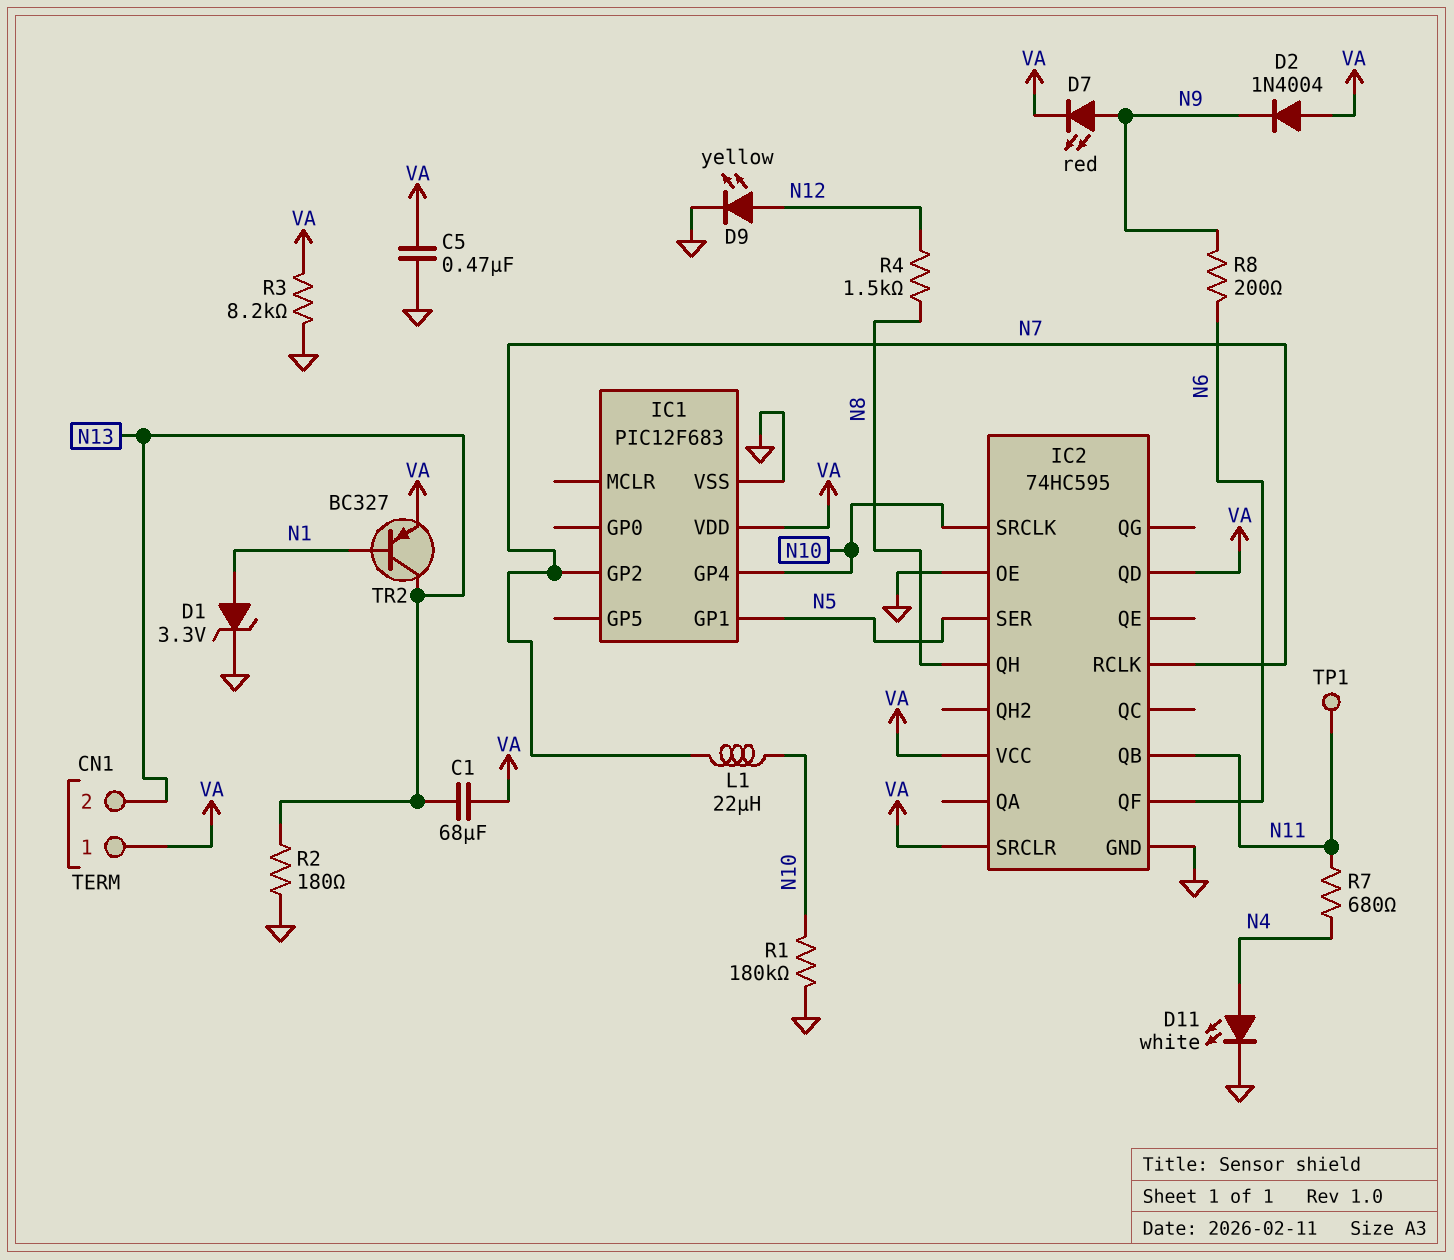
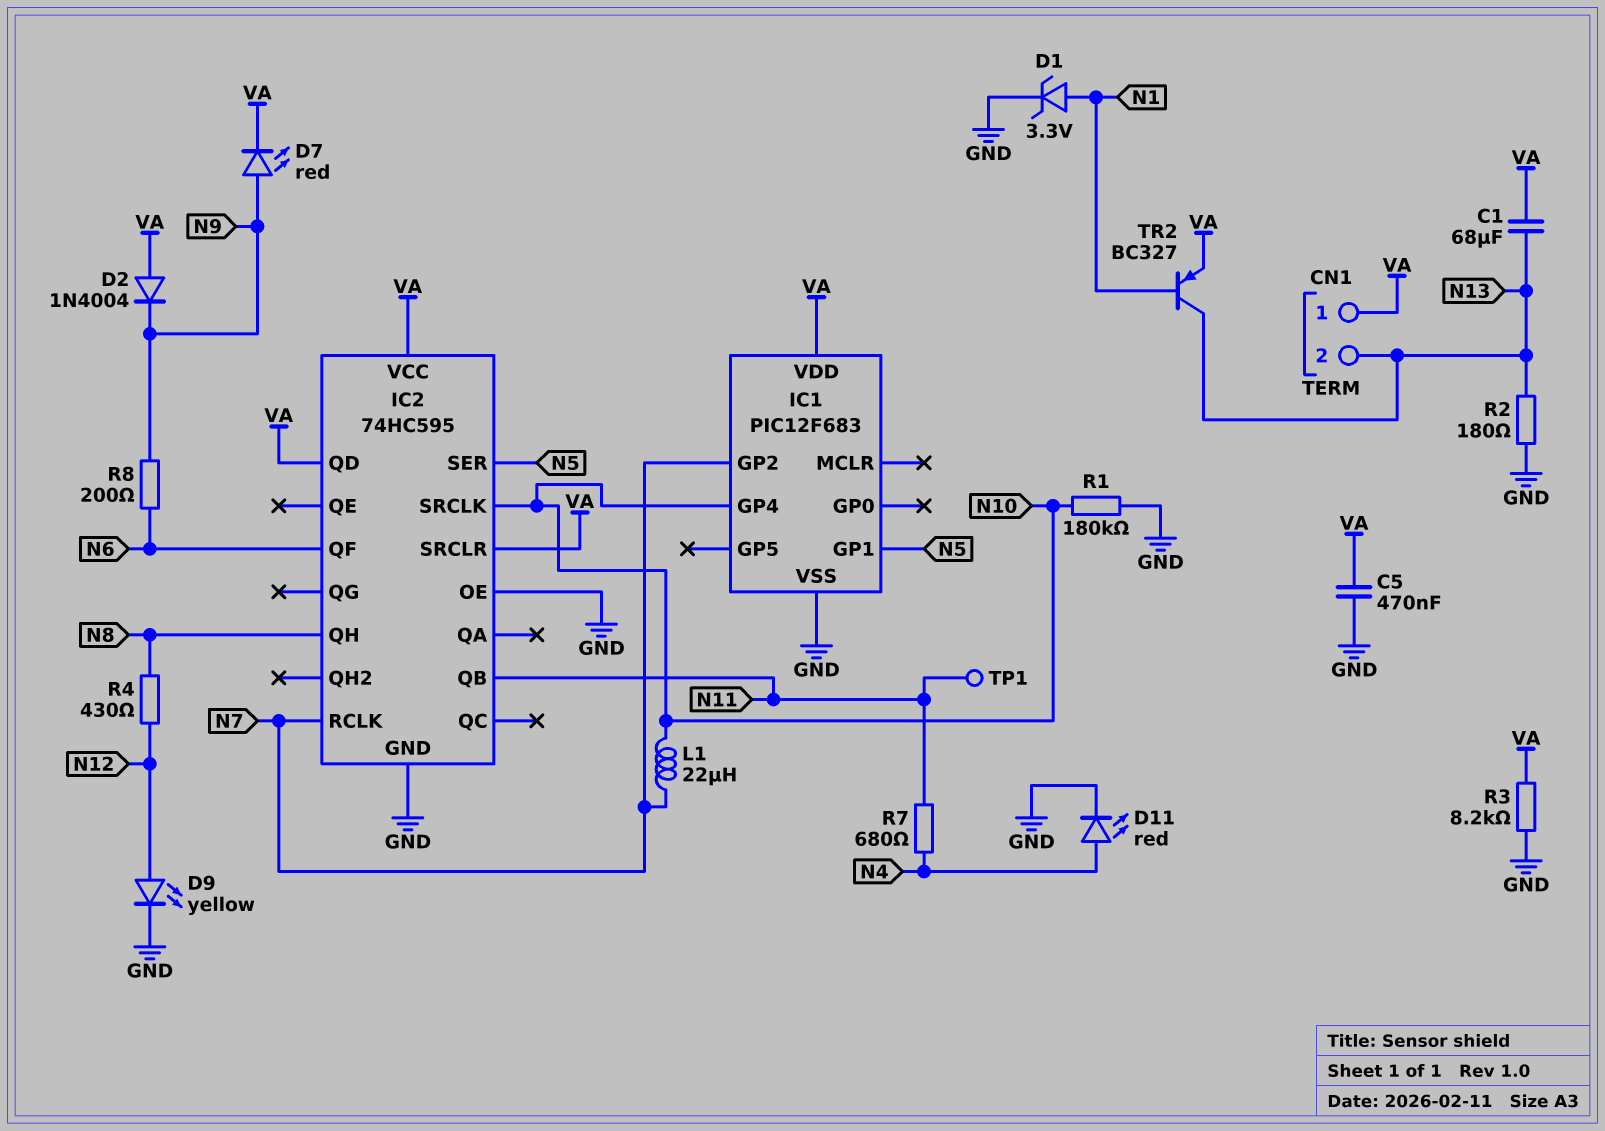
D11: LED white (A N4, K GND) -> LED red (A N4, K GND)
R4: 1.5k (N8, N12) -> 430 (N8, N12)

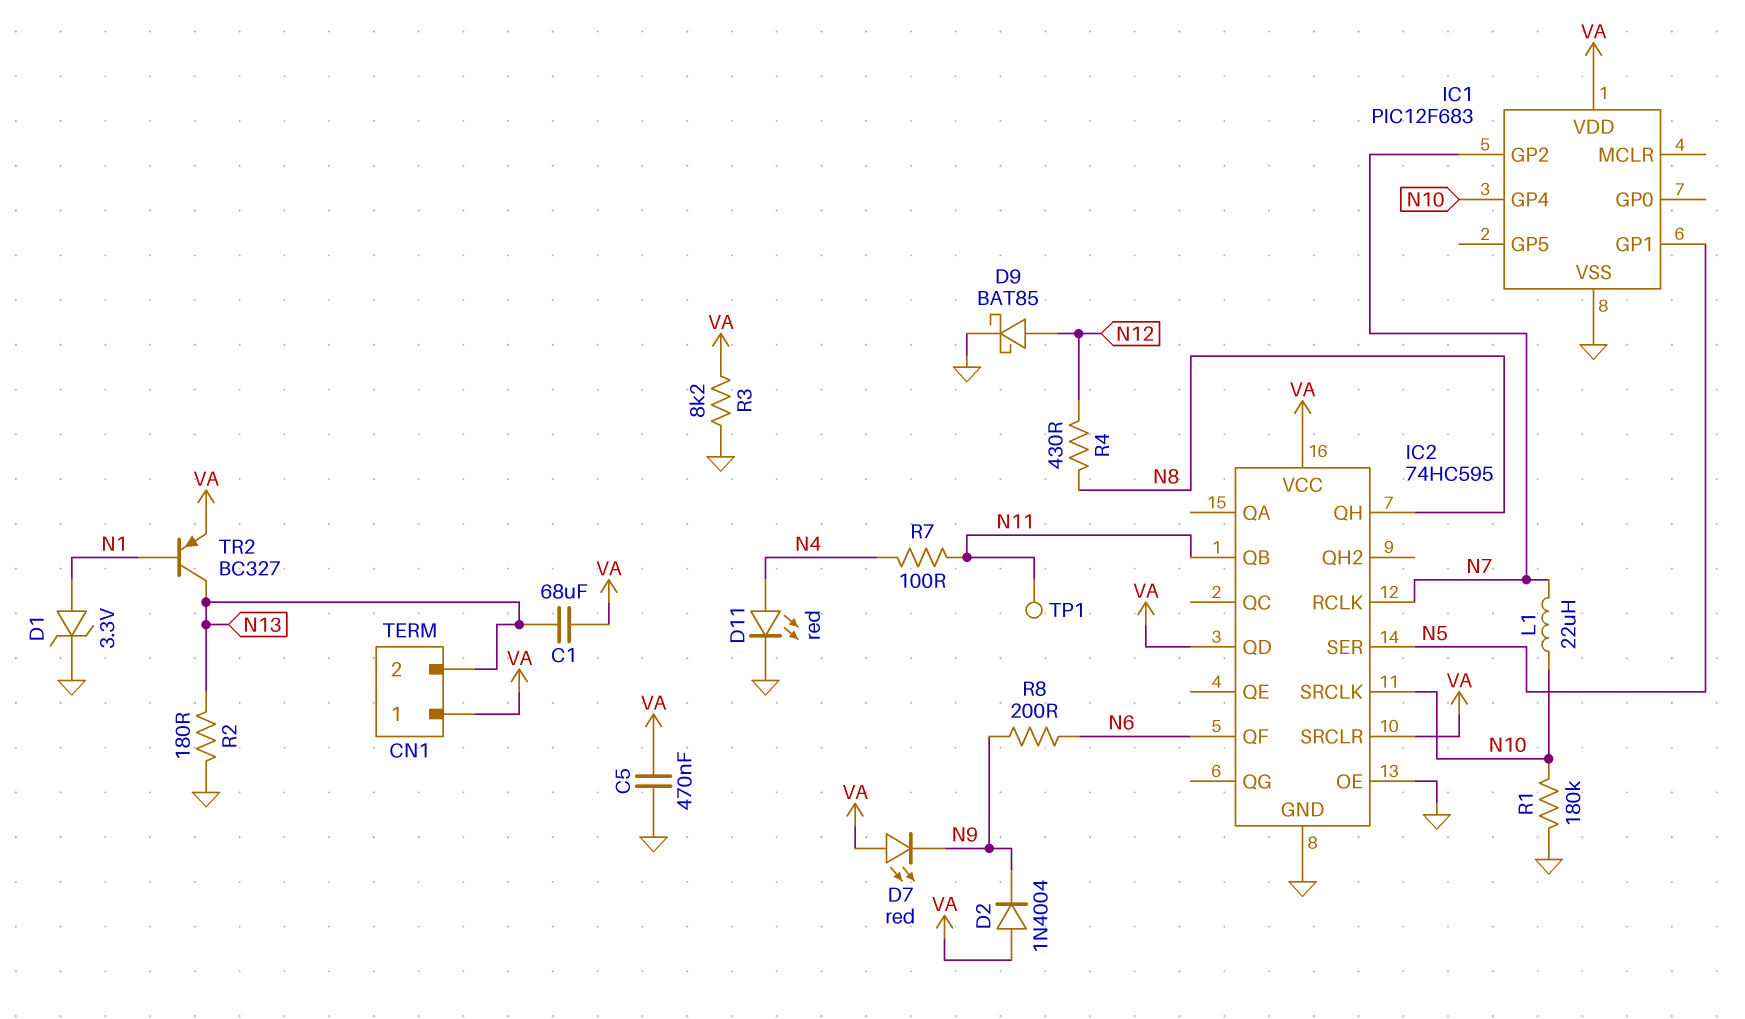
D7: LED red (A N9, K VA) -> LED red (A VA, K N9)
D9: LED yellow (A N12, K GND) -> schottky BAT85 (A N12, K GND)
R7: 680 (N4, N11) -> 100 (N4, N11)

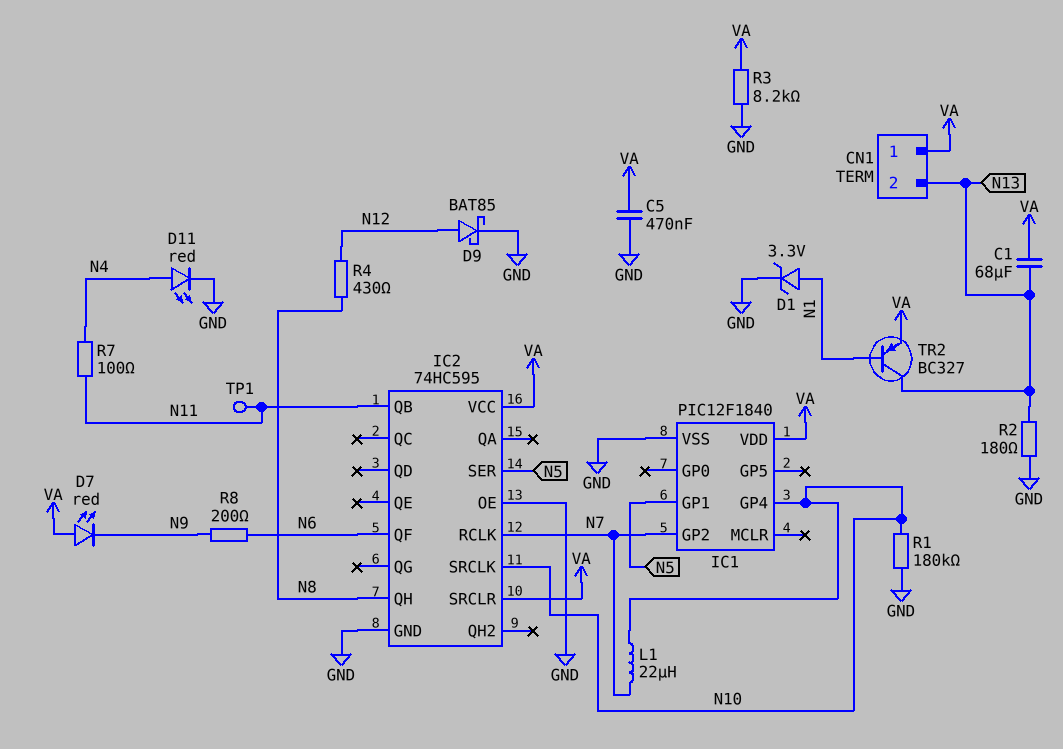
D2: diode 1N4004 (A VA, K N9) -> none
IC1: PIC12F683 -> PIC12F1840
IC2 pin QD: VA -> none

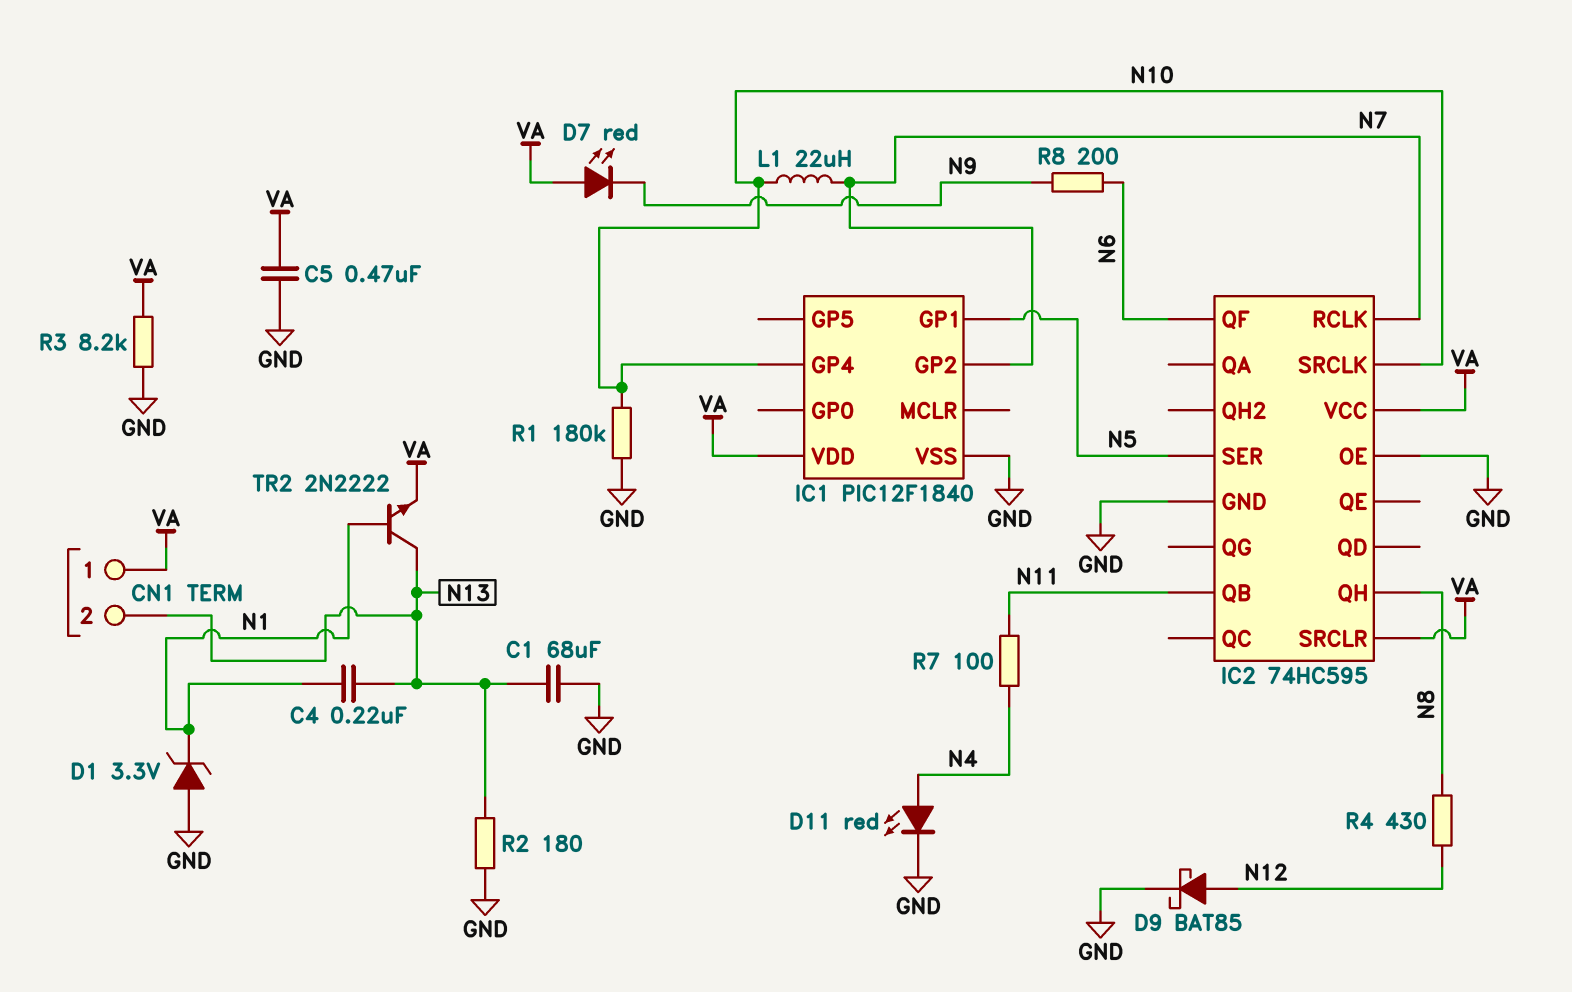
C1: 68uF (N13, VA) -> 68uF (GND, N13)
C4: none -> 220nF (N1, N13)
D1: zener 3.3V (A N1, K GND) -> zener 3.3V (A GND, K N1)
TP1: test point (N11) -> none
TR2: PNP BC327 (B N1, C N13, E VA) -> NPN 2N2222 (B N1, C N13, E VA)

